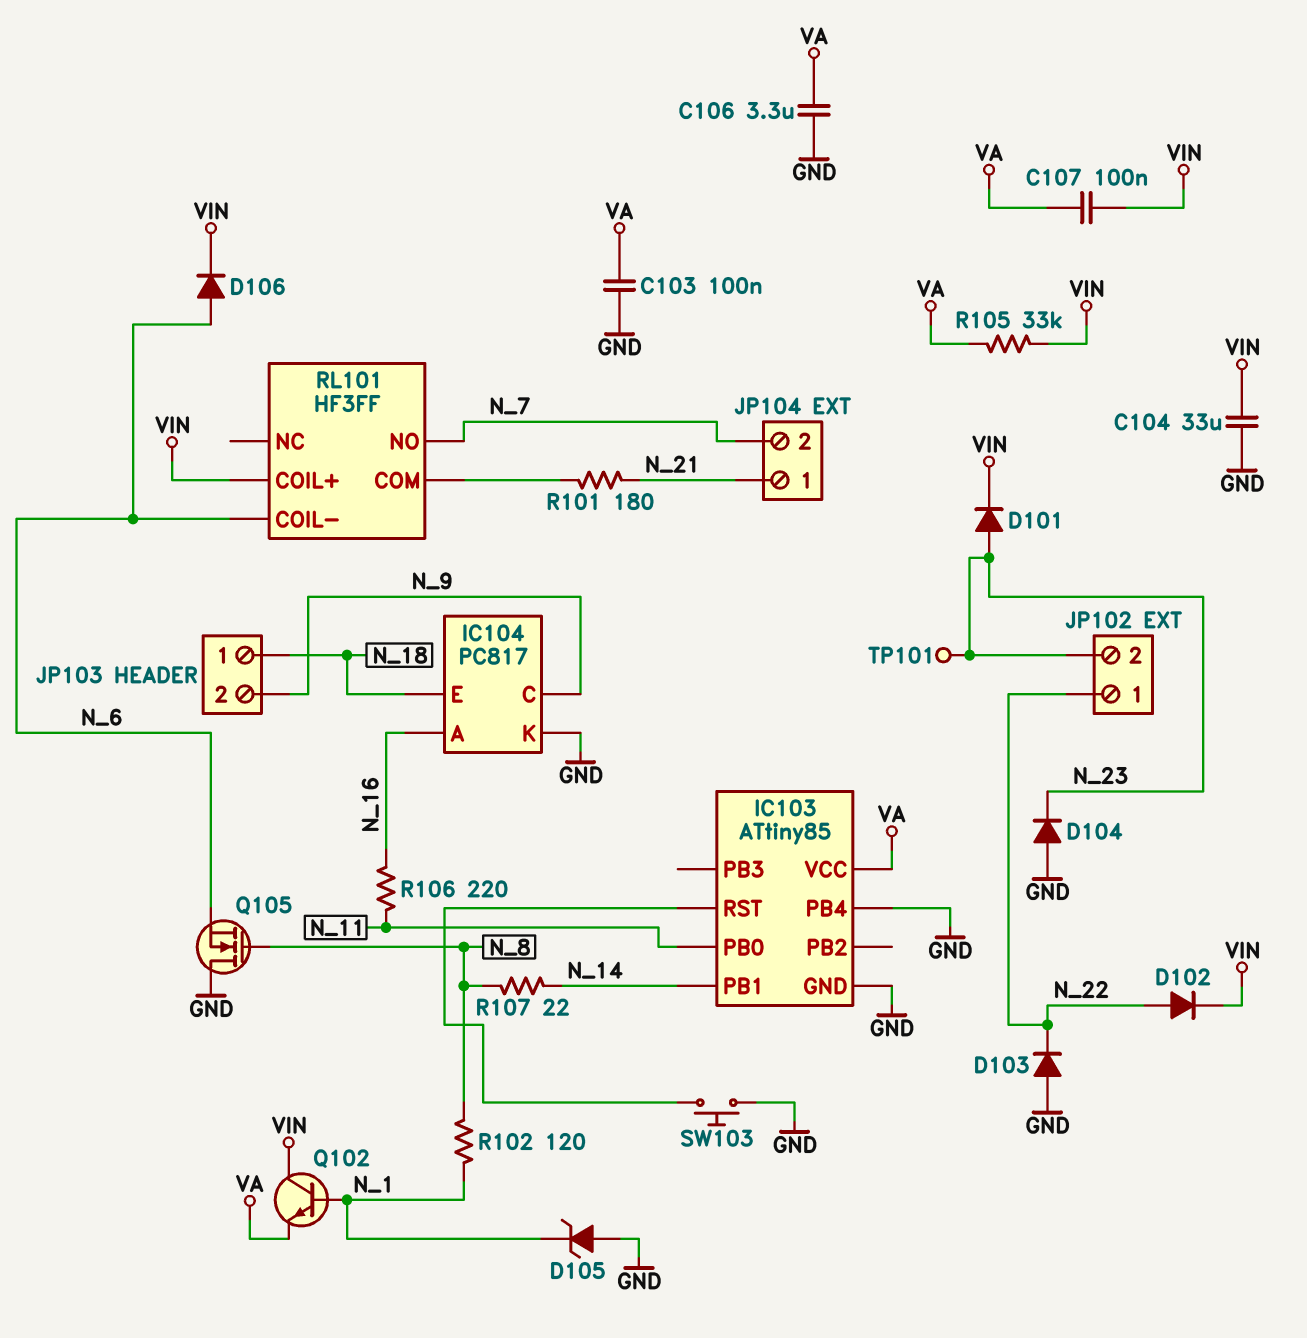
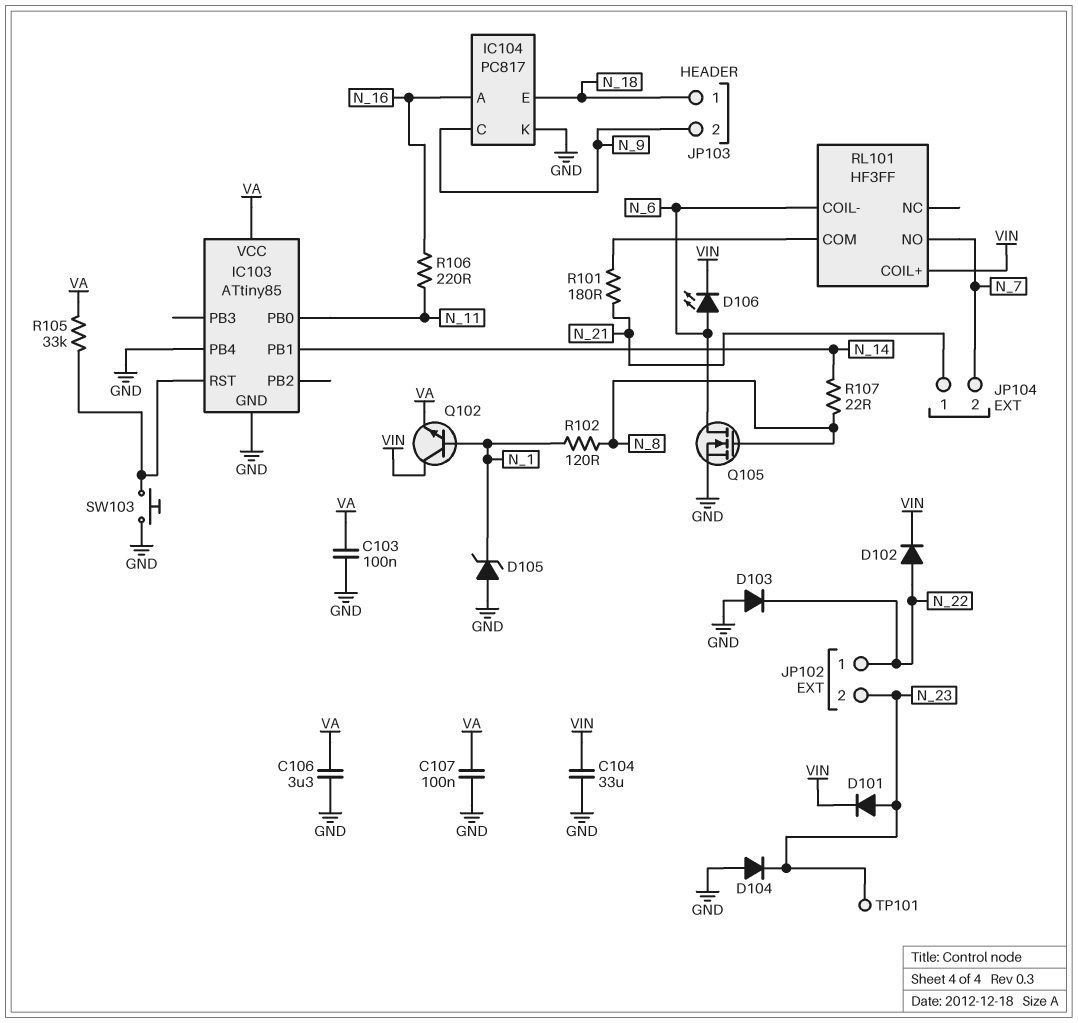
C107: 100nF (VA, VIN) -> 100nF (GND, VA)
D106: diode (A N_6, K VIN) -> LED (A N_6, K VIN)
Q105: NMOS (G N_8, D GND, S N_6) -> NMOS (G N_8, D N_6, S GND)
R105: 33k (VA, VIN) -> 33k (IC103/RST, VA)

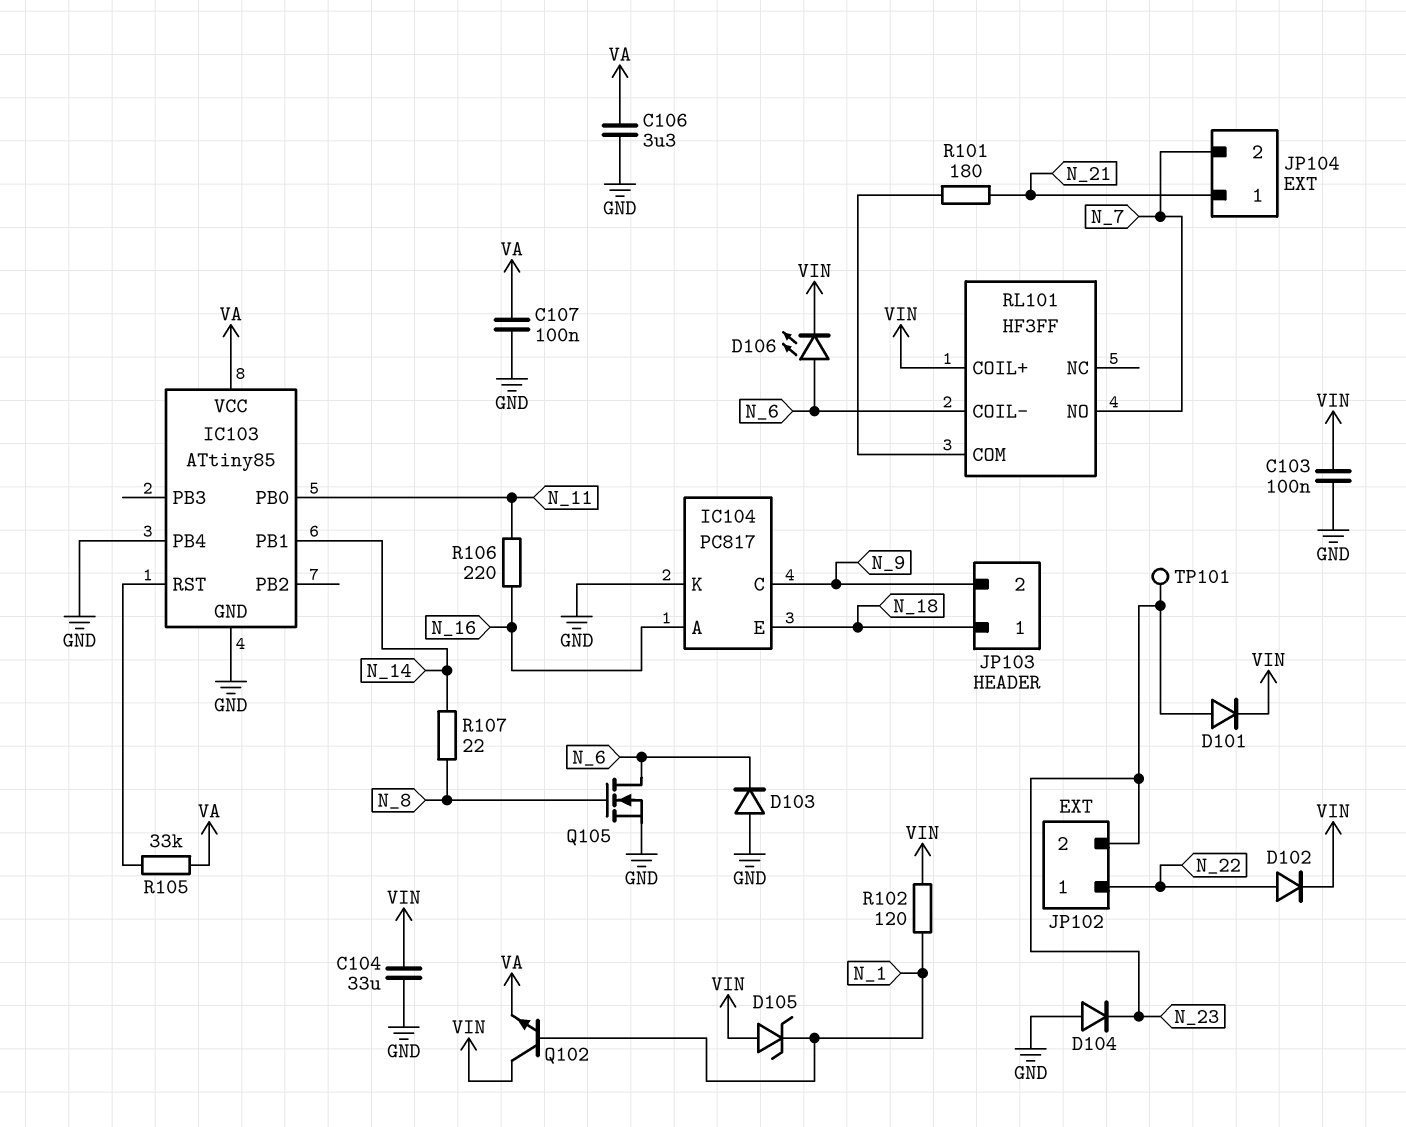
C103: 100nF (GND, VA) -> 100nF (GND, VIN)
D103: diode (A GND, K N_22) -> diode (A GND, K N_6)
D105: zener (A GND, K N_1) -> zener (A VIN, K N_1)
R102: 120 (N_1, N_8) -> 120 (N_1, VIN)
SW103: button (GND, IC103/RST) -> none

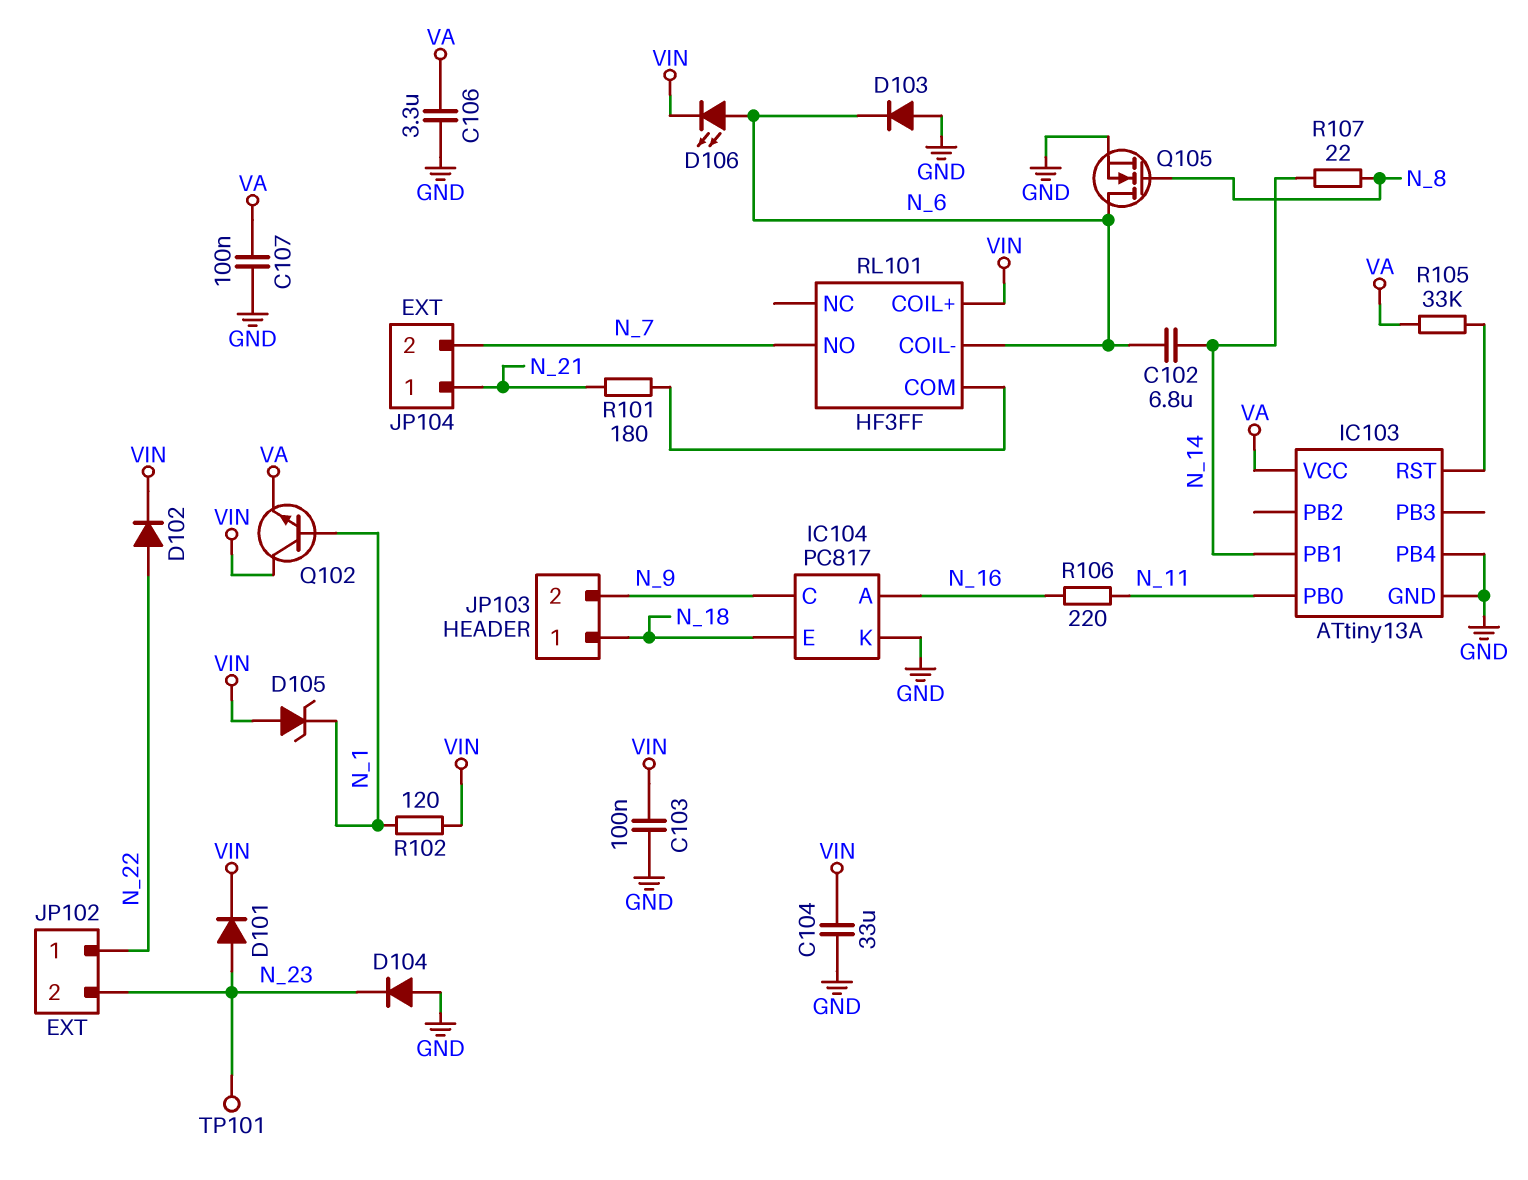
C102: none -> 6.8uF (N_6, N_14)
IC103: ATtiny85 -> ATtiny13A

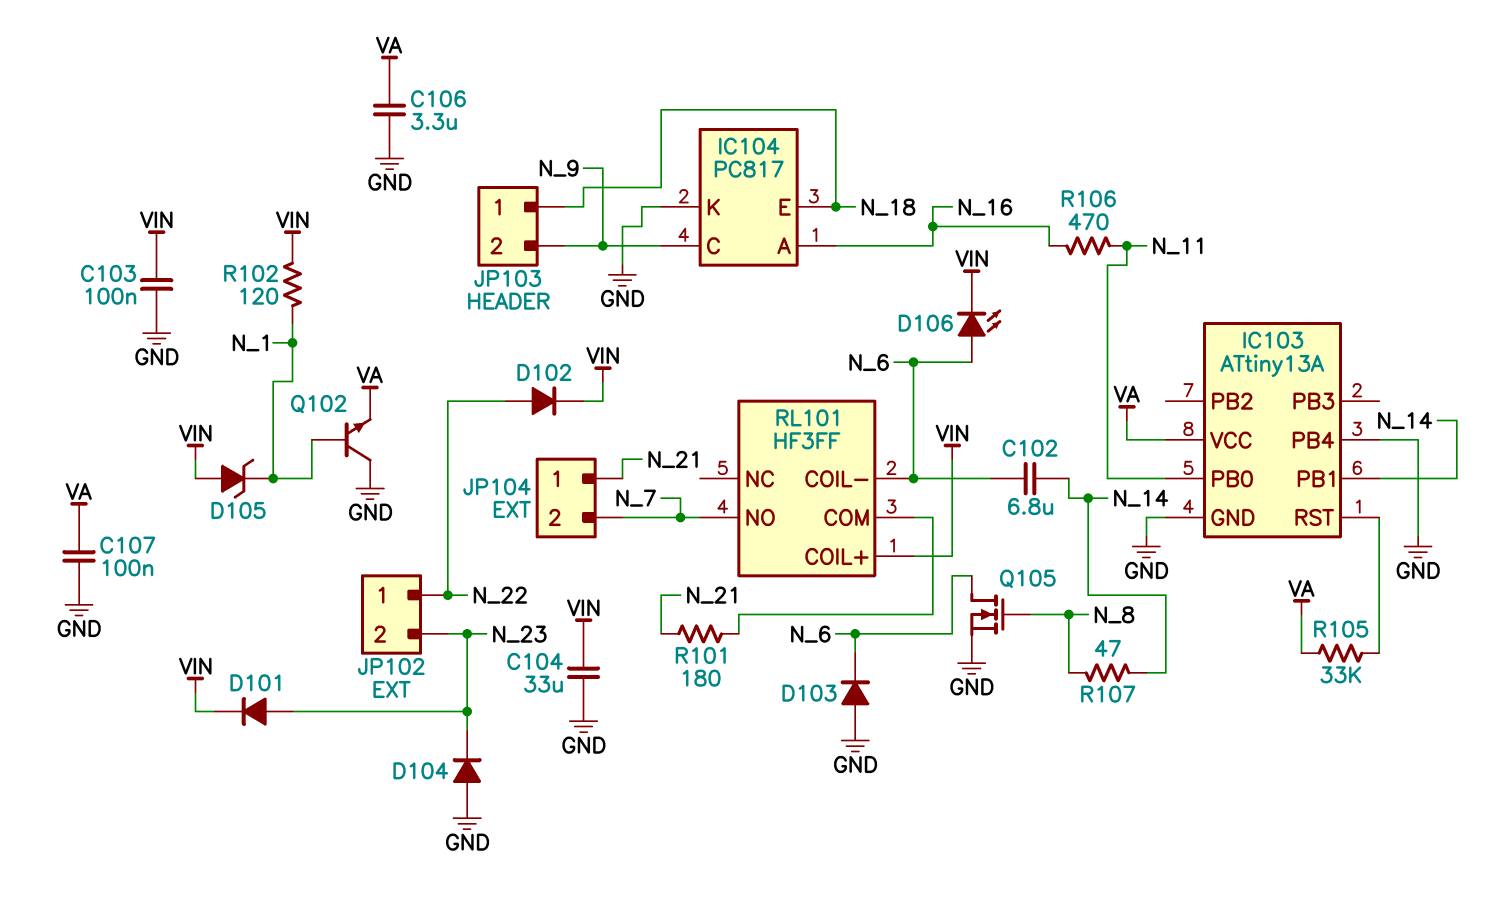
Q102: NPN (B N_1, C VIN, E VA) -> NPN (B N_1, C GND, E VA)
R106: 220 (N_11, N_16) -> 470 (N_11, N_16)
R107: 22 (N_8, N_14) -> 47 (N_8, N_14)
TP101: test point (N_23) -> none

